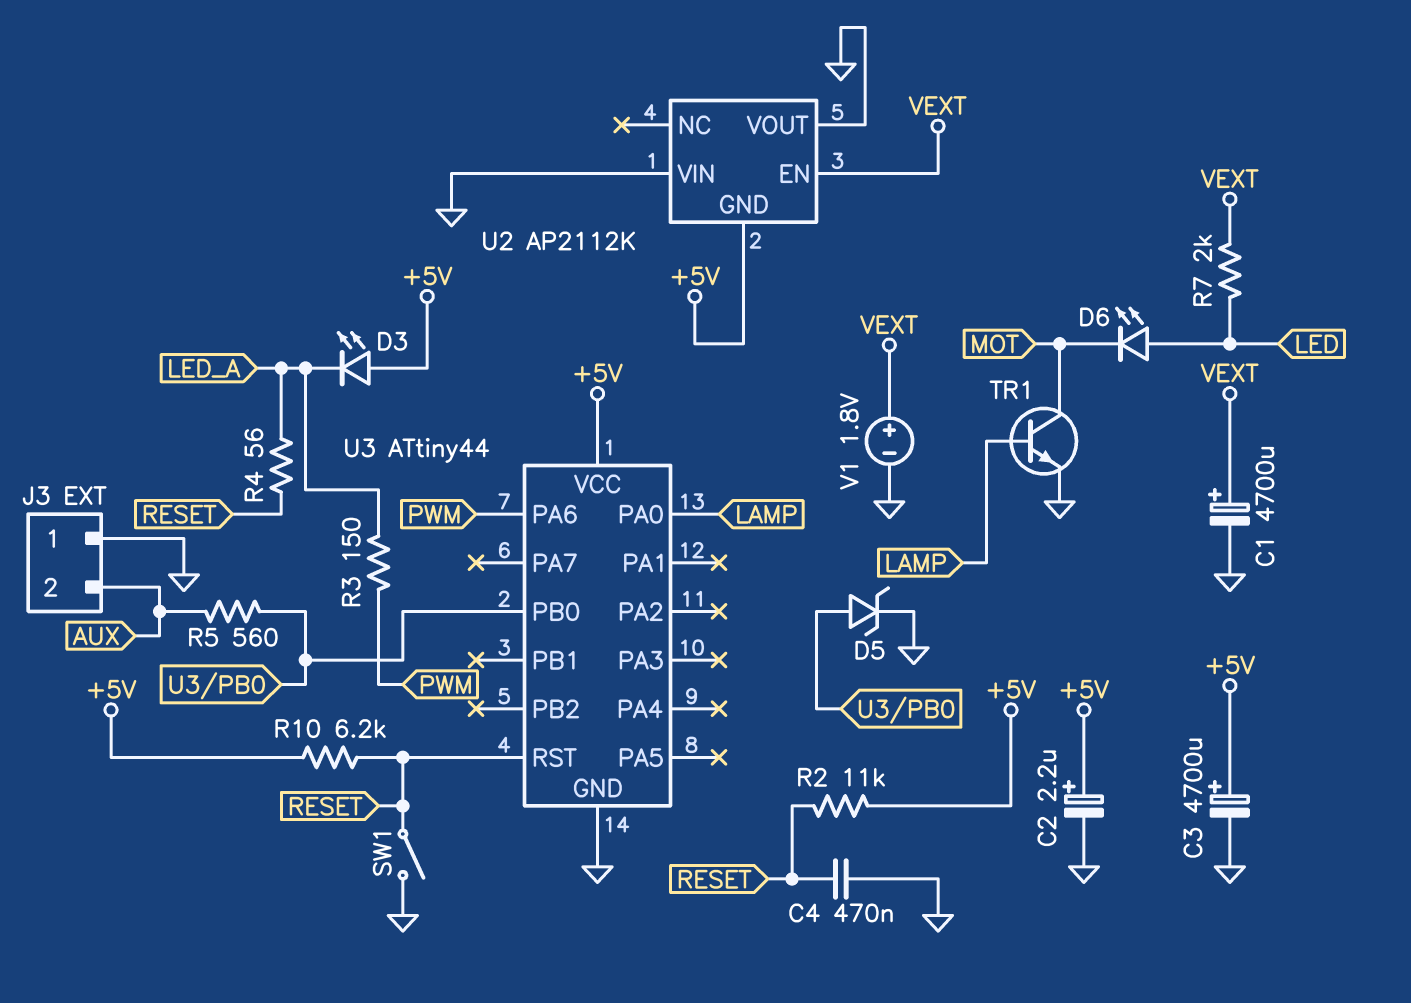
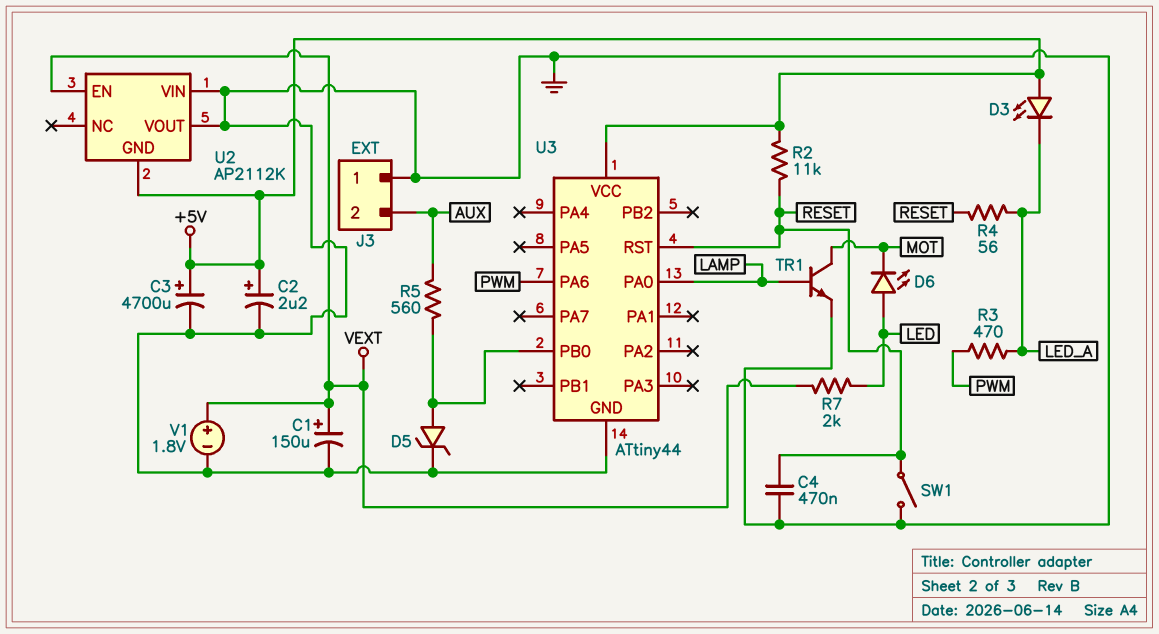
C1: 4700uF (plus VEXT, minus GND) -> 150uF (plus VEXT, minus GND)
R3: 150 (LED_A, PWM) -> 470 (LED_A, PWM)
R10: 6.2k (+5V, RESET) -> none

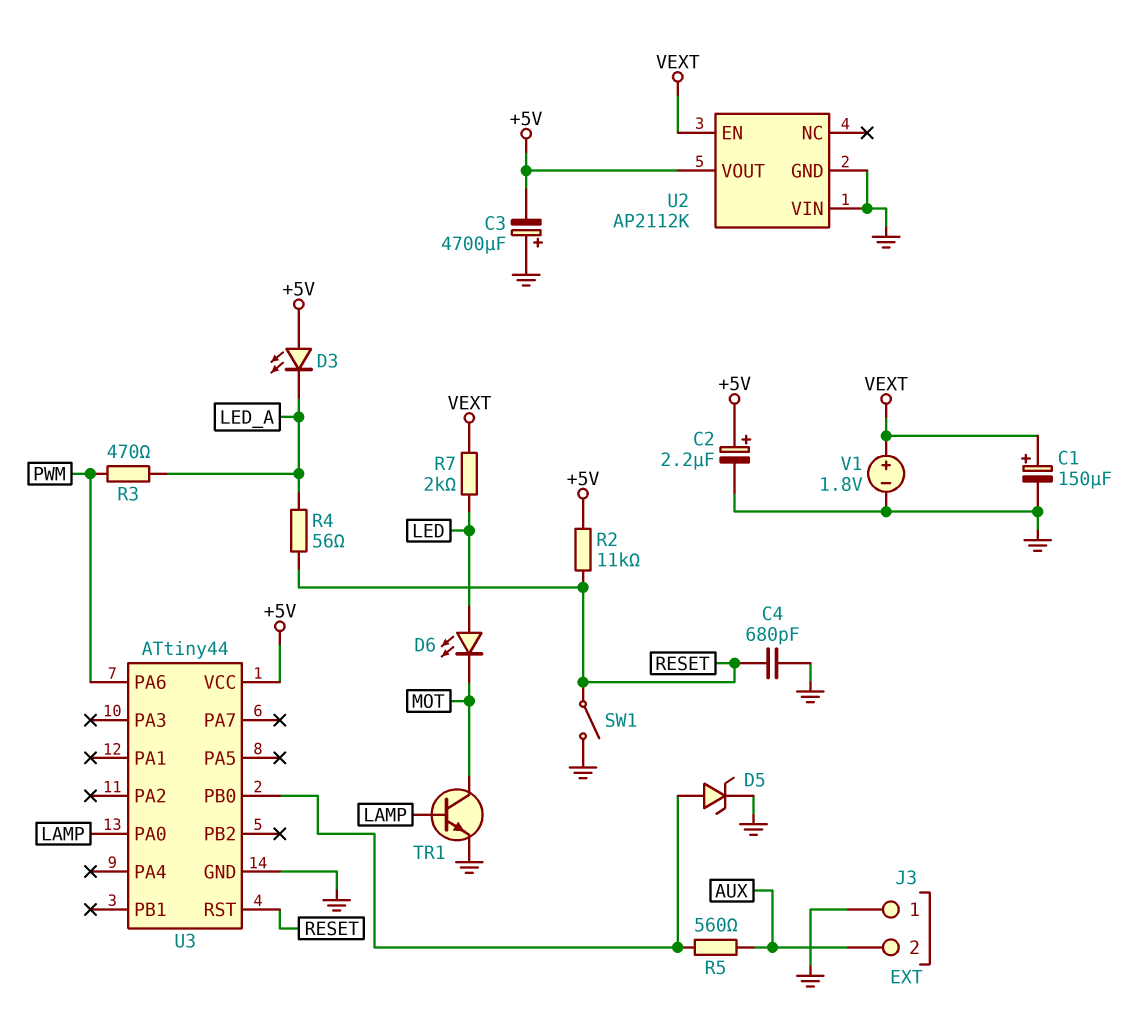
C3: 4700uF (plus +5V, minus GND) -> 4700uF (plus GND, minus +5V)
C4: 470nF (GND, RESET) -> 680pF (GND, RESET)
U2 pin GND: +5V -> GND
U2 pin VOUT: GND -> +5V

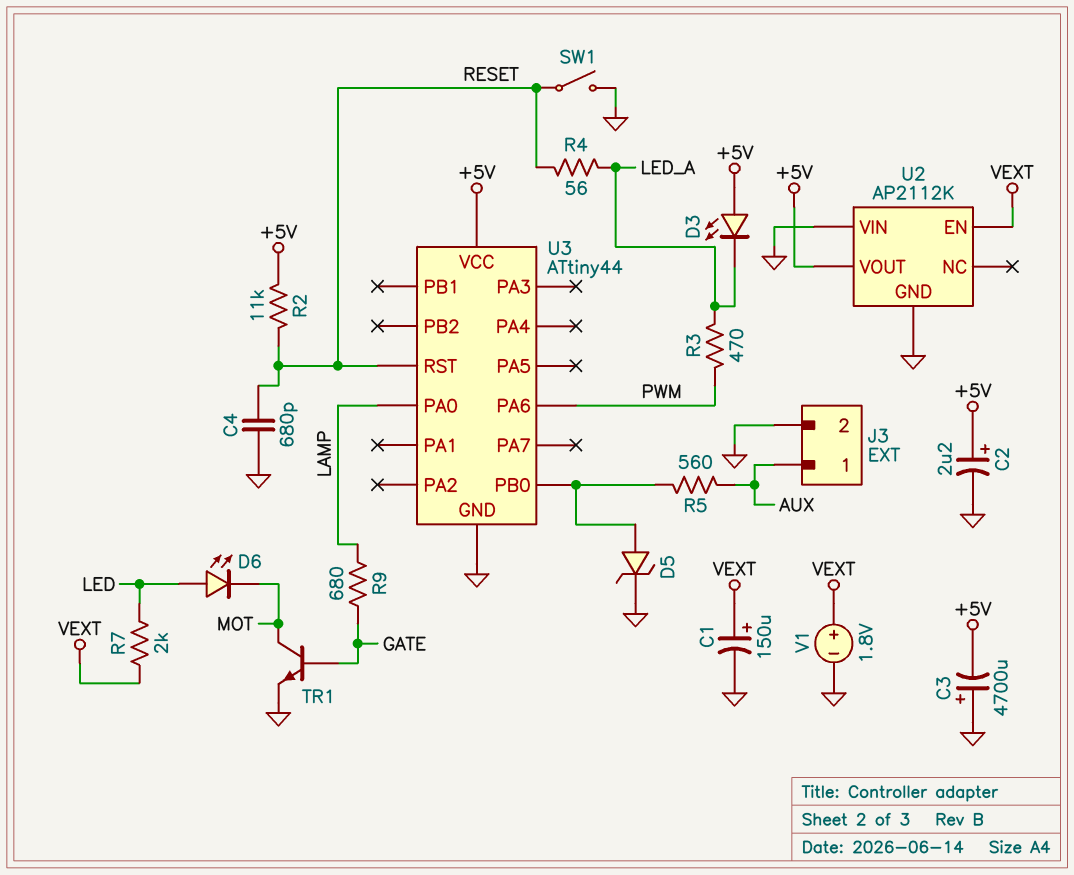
J3 pin 1: GND -> AUX
J3 pin 2: AUX -> GND
R9: none -> 680 (GATE, LAMP)
TR1: NPN (B LAMP, C MOT, E GND) -> NPN (B GATE, C MOT, E GND)

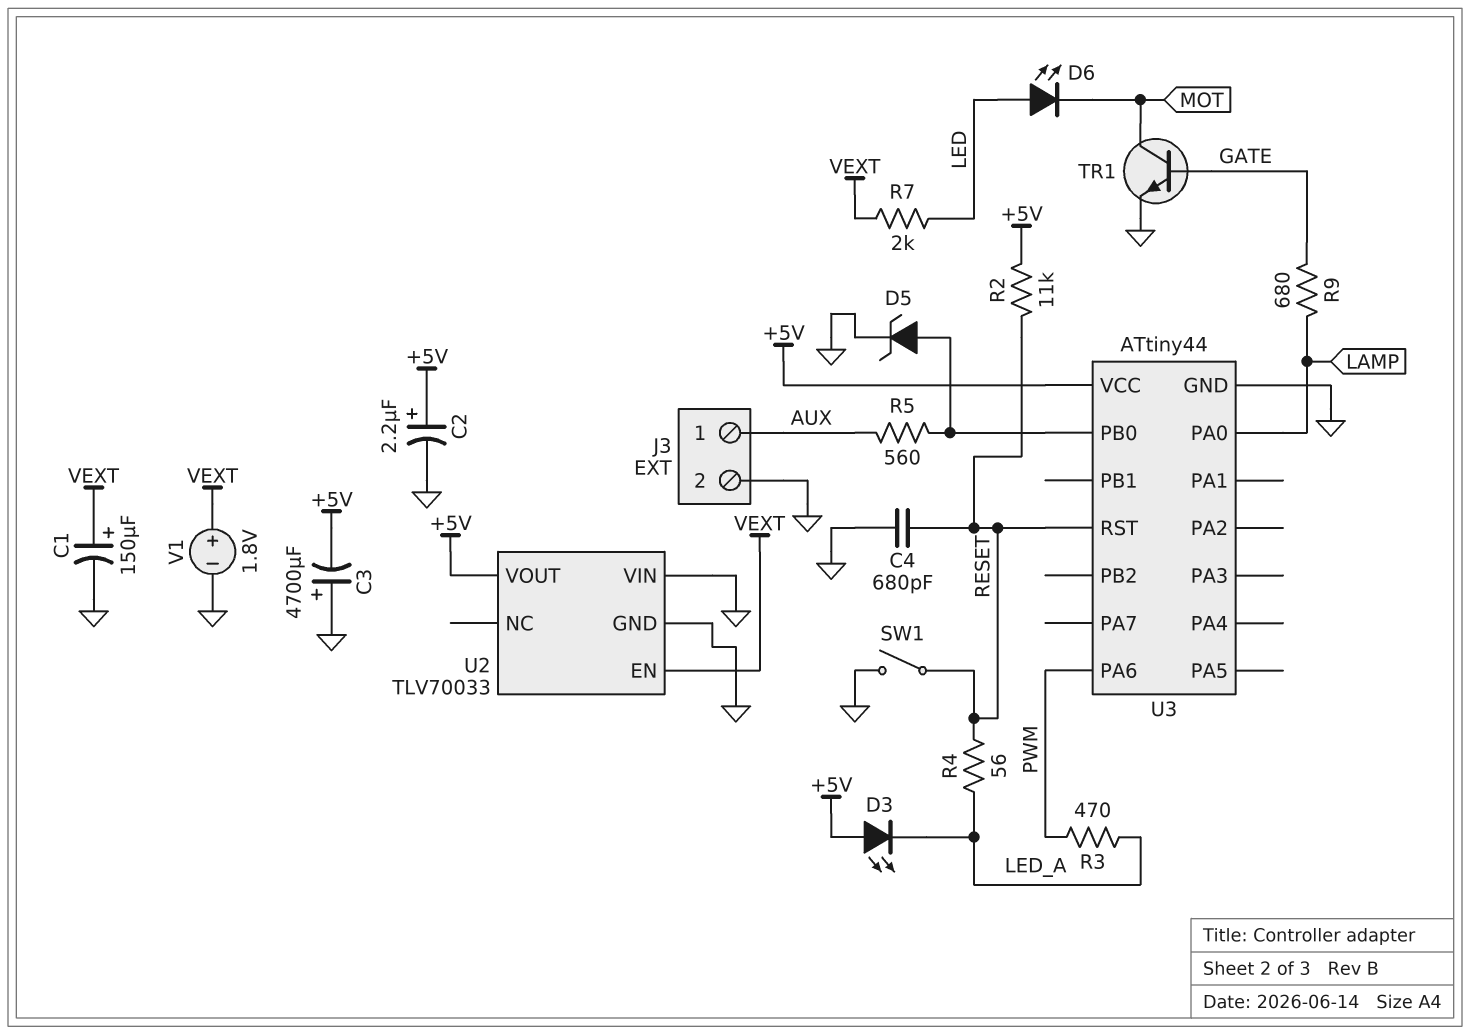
U2: AP2112K -> TLV70033

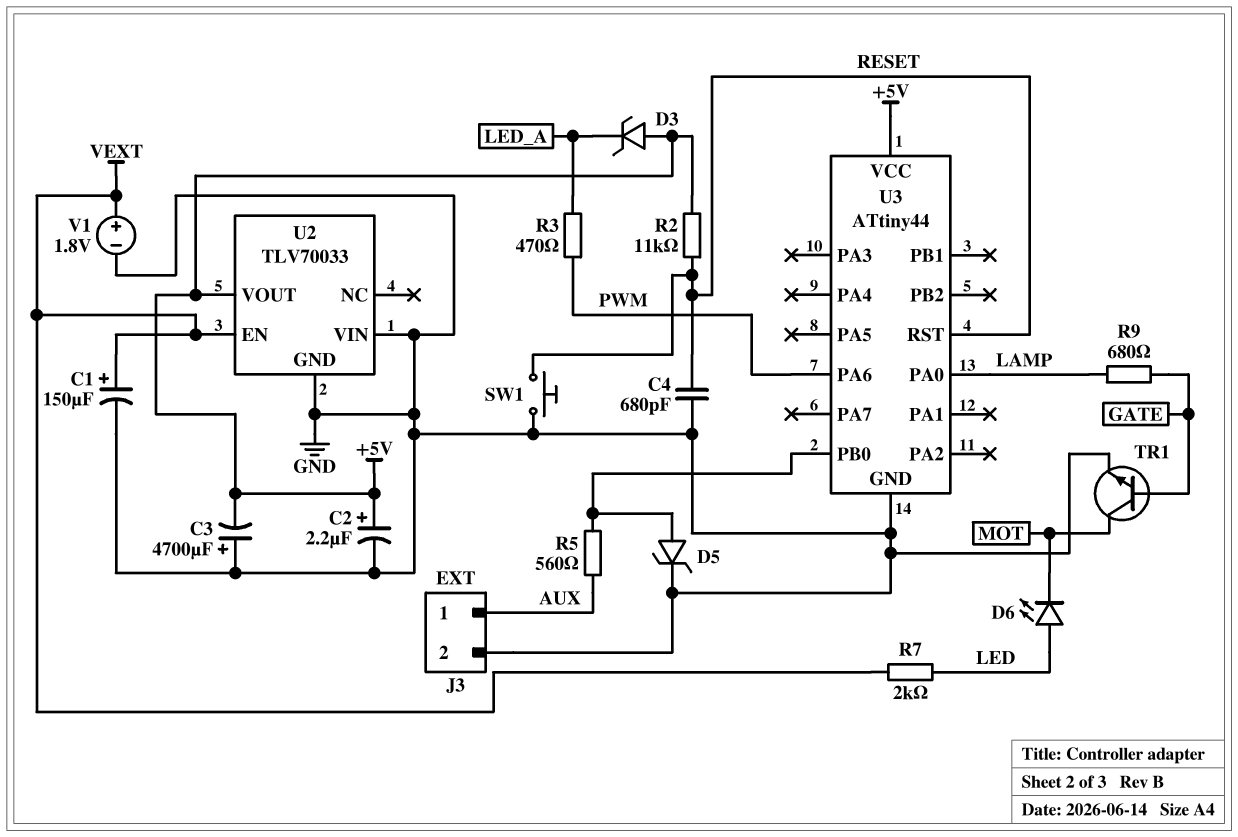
D3: LED (A +5V, K LED_A) -> zener (A +5V, K LED_A)
R4: 56 (LED_A, RESET) -> none
SW1: switch (GND, RESET) -> button (GND, RESET)

